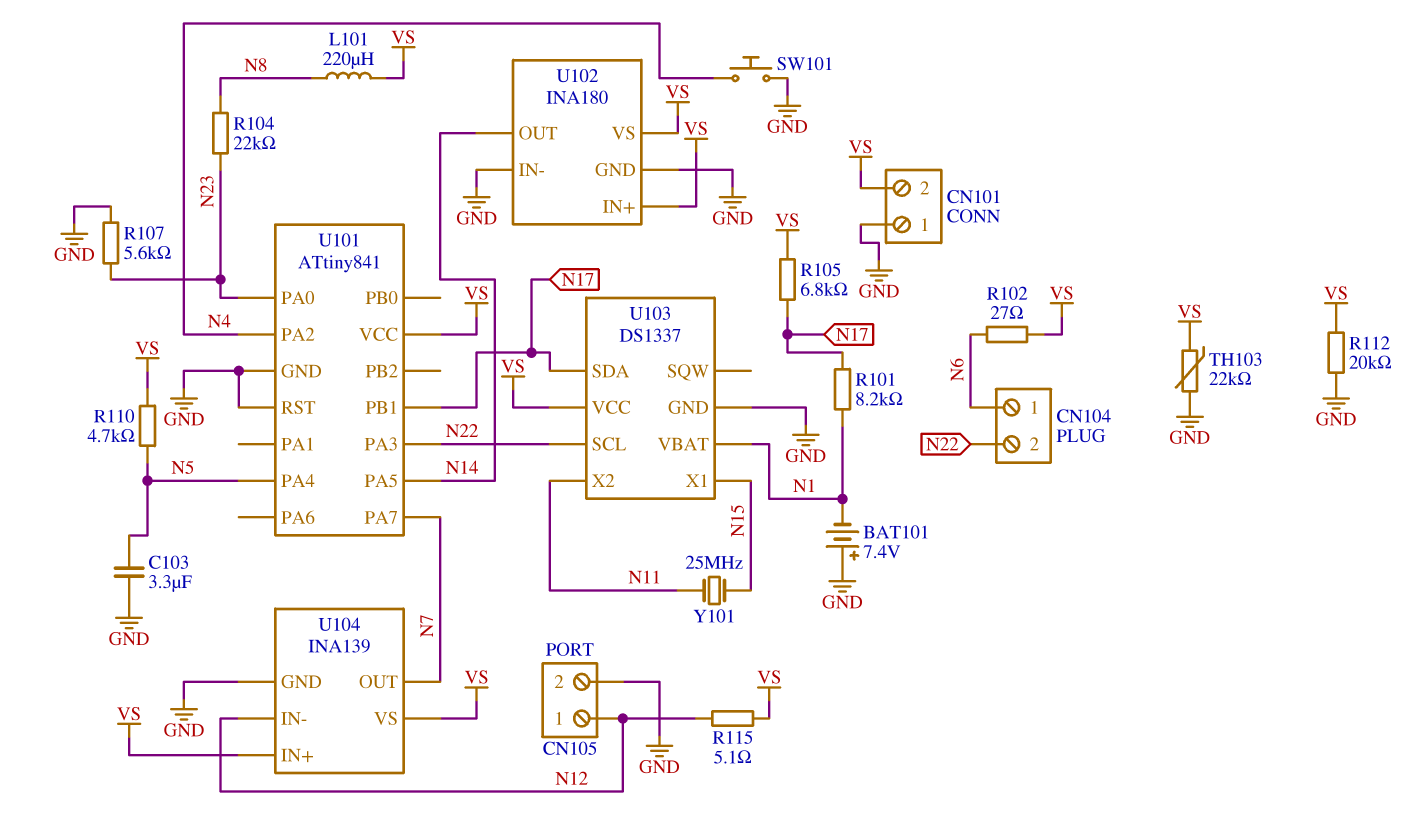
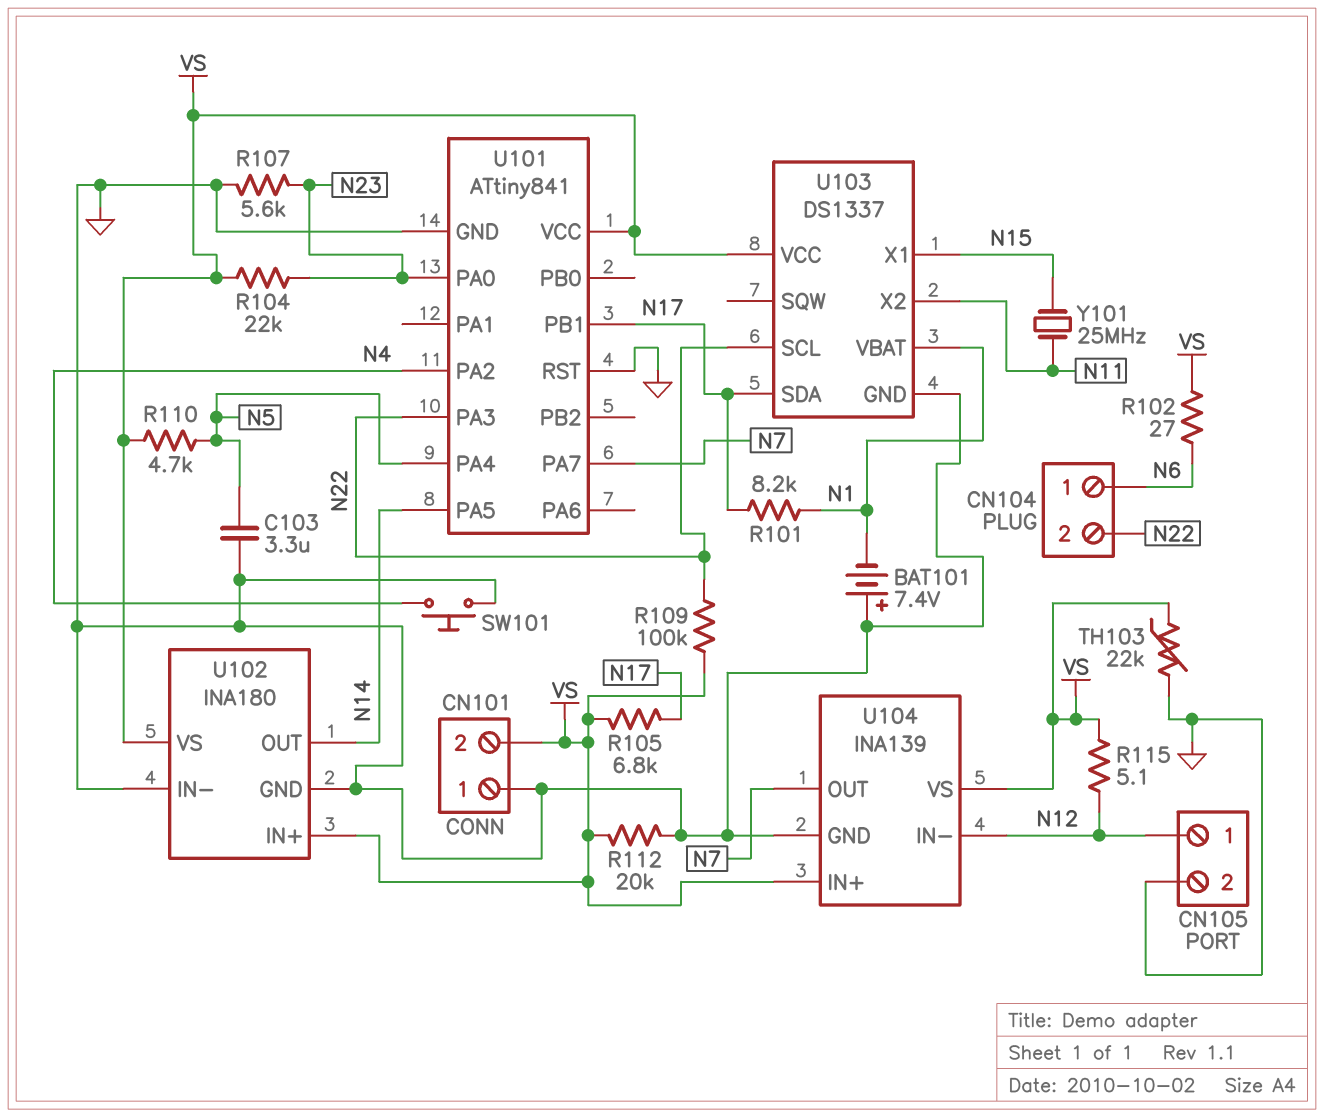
L101: 220uH (N8, VS) -> none
R104: 22k (N8, N23) -> 22k (N23, VS)
R109: none -> 100k (N22, VS)

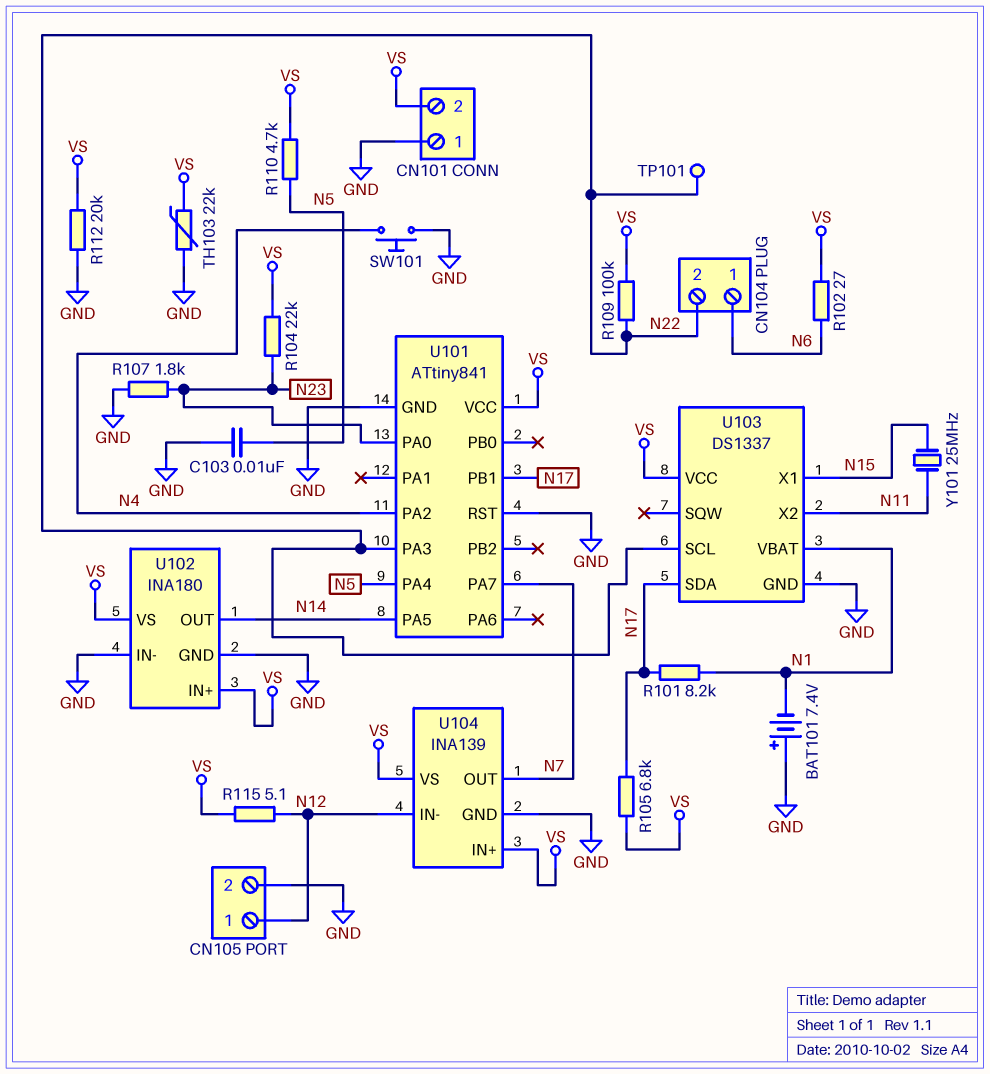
C103: 3.3uF (GND, N5) -> 10nF (GND, N5)
R107: 5.6k (GND, N23) -> 1.8k (GND, N23)
TP101: none -> test point (N22)

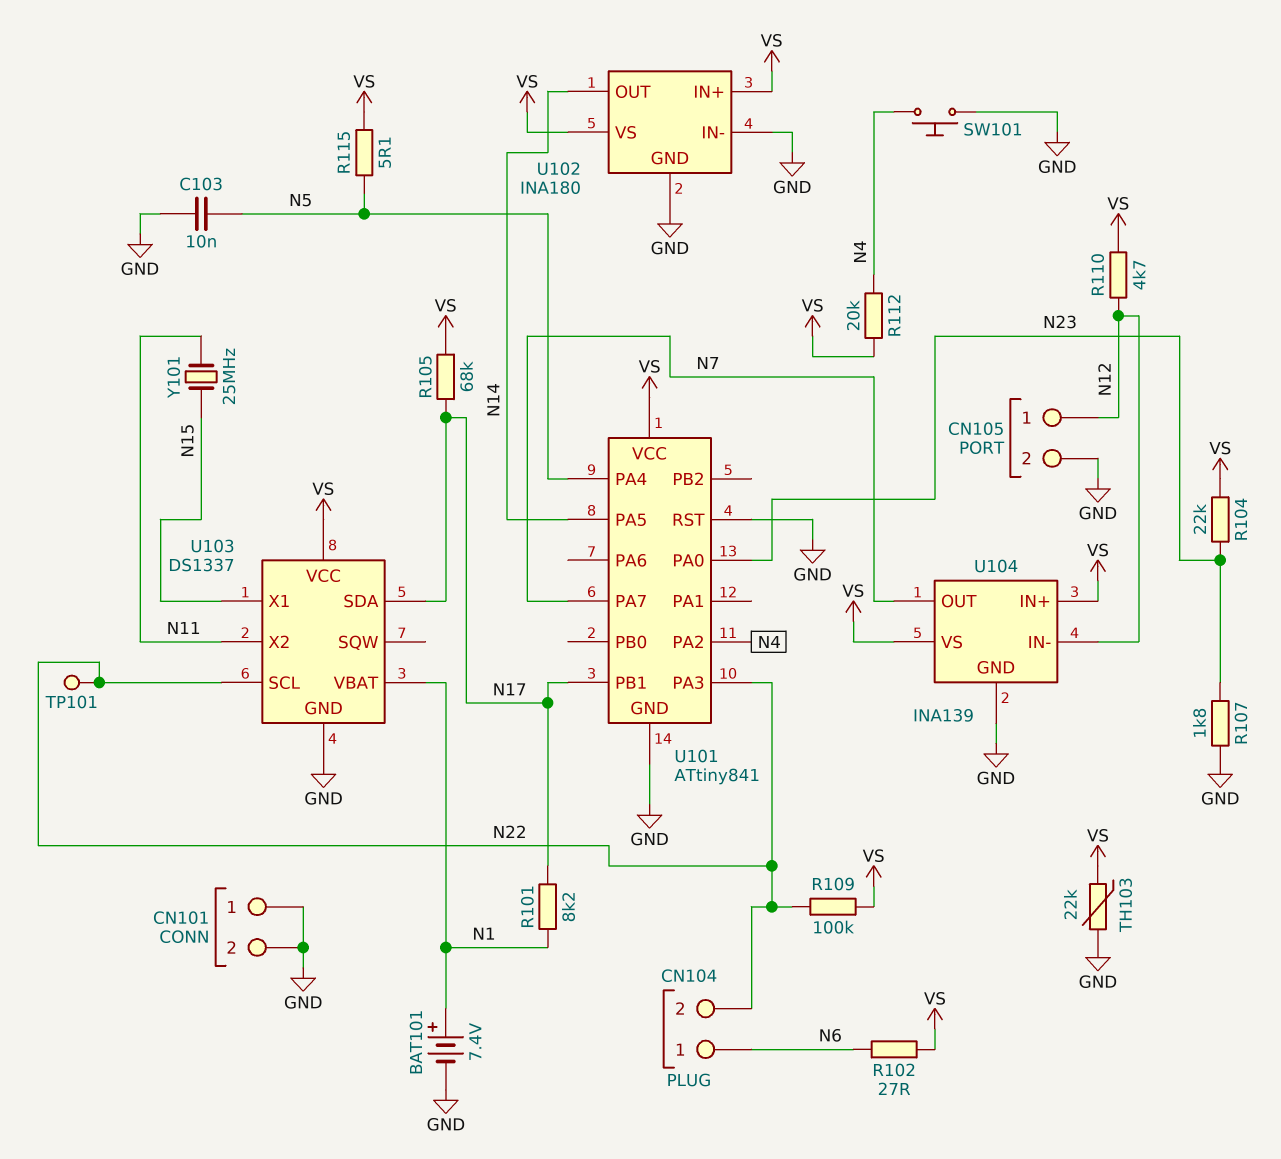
BAT101: 7.4V (plus GND, minus N1) -> 7.4V (plus N1, minus GND)
CN101 pin 2: VS -> GND
R105: 6.8k (N17, VS) -> 68k (N17, VS)
R110: 4.7k (N5, VS) -> 4.7k (N12, VS)
R112: 20k (GND, VS) -> 20k (N4, VS)
R115: 5.1 (N12, VS) -> 5.1 (N5, VS)

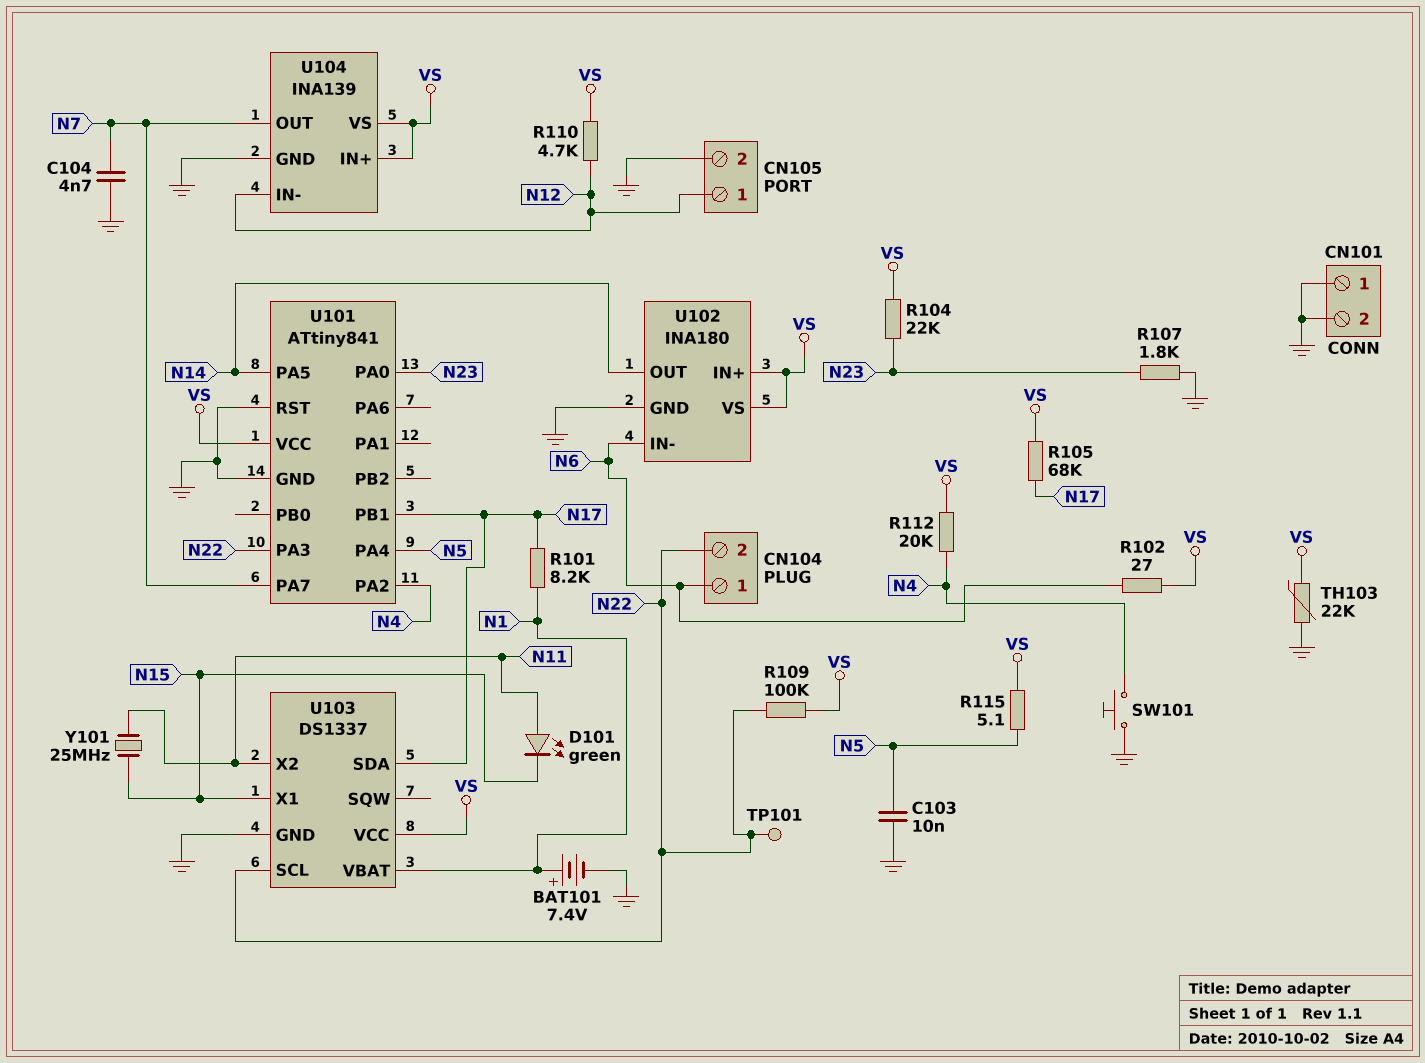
C104: none -> 4.7nF (GND, N7)
D101: none -> LED green (A N11, K N15)
U102 pin IN-: GND -> N6

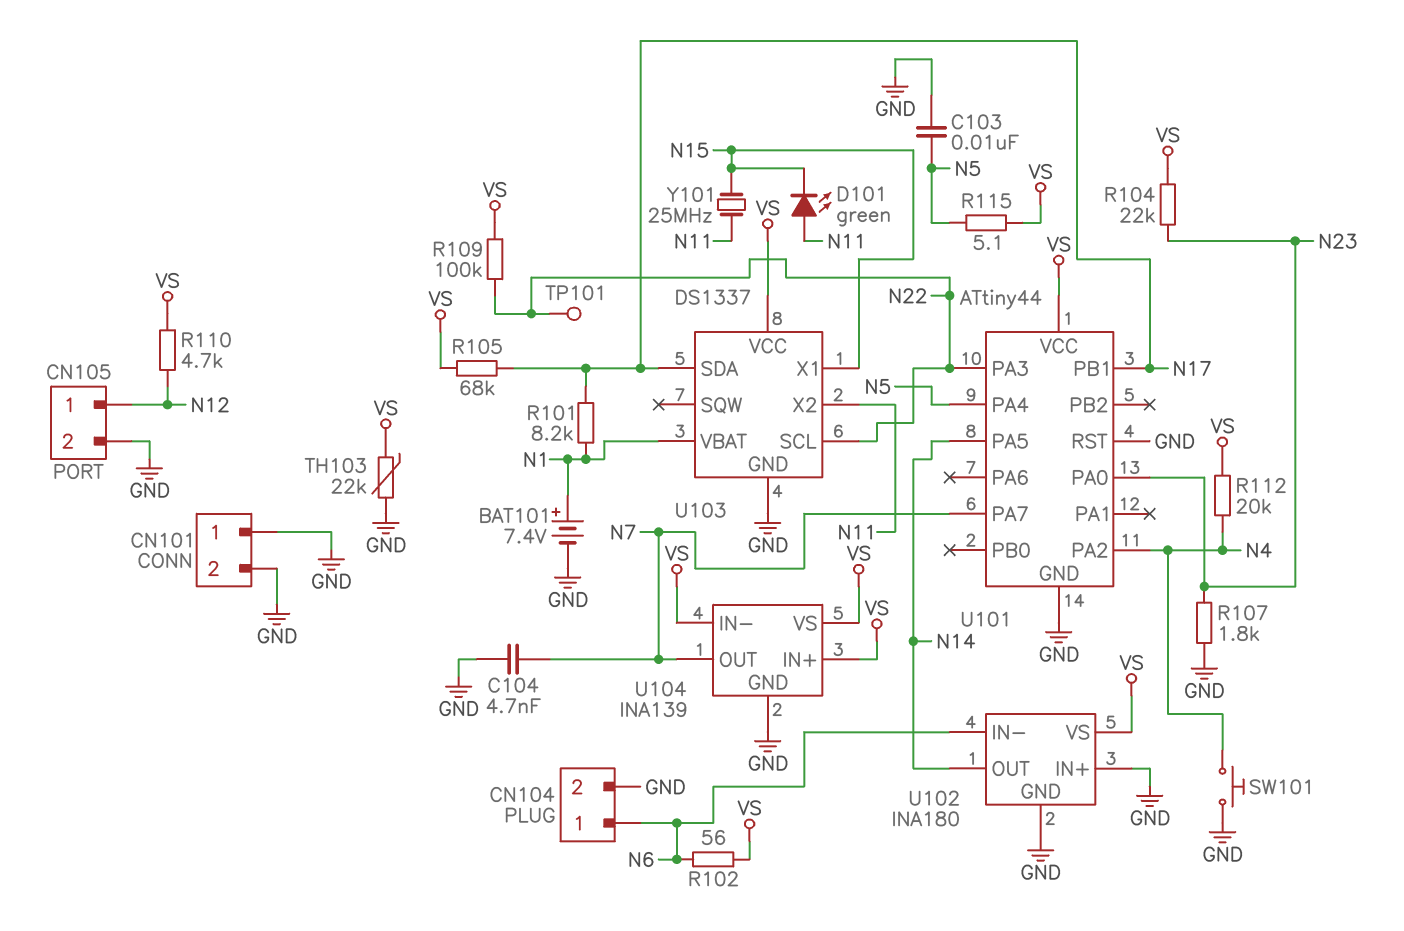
CN104 pin 2: N22 -> GND
R102: 27 (N6, VS) -> 56 (N6, VS)
U101: ATtiny841 -> ATtiny44
U102 pin IN+: VS -> GND
U104 pin IN-: N12 -> VS

